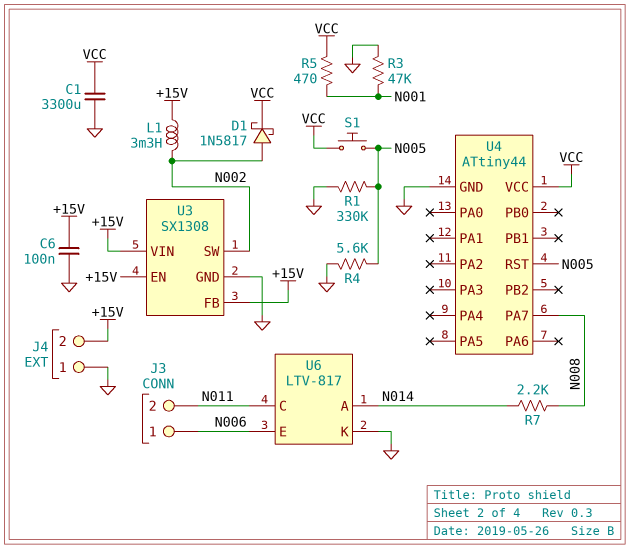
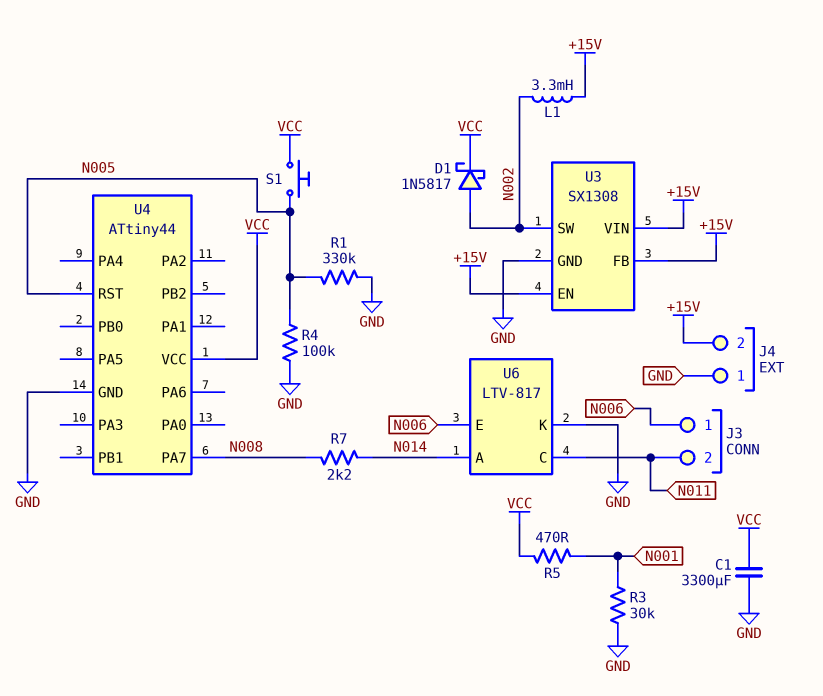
C6: 100nF (+15V, GND) -> none
R3: 47k (GND, N001) -> 30k (GND, N001)
R4: 5.6k (GND, N005) -> 100k (GND, N005)

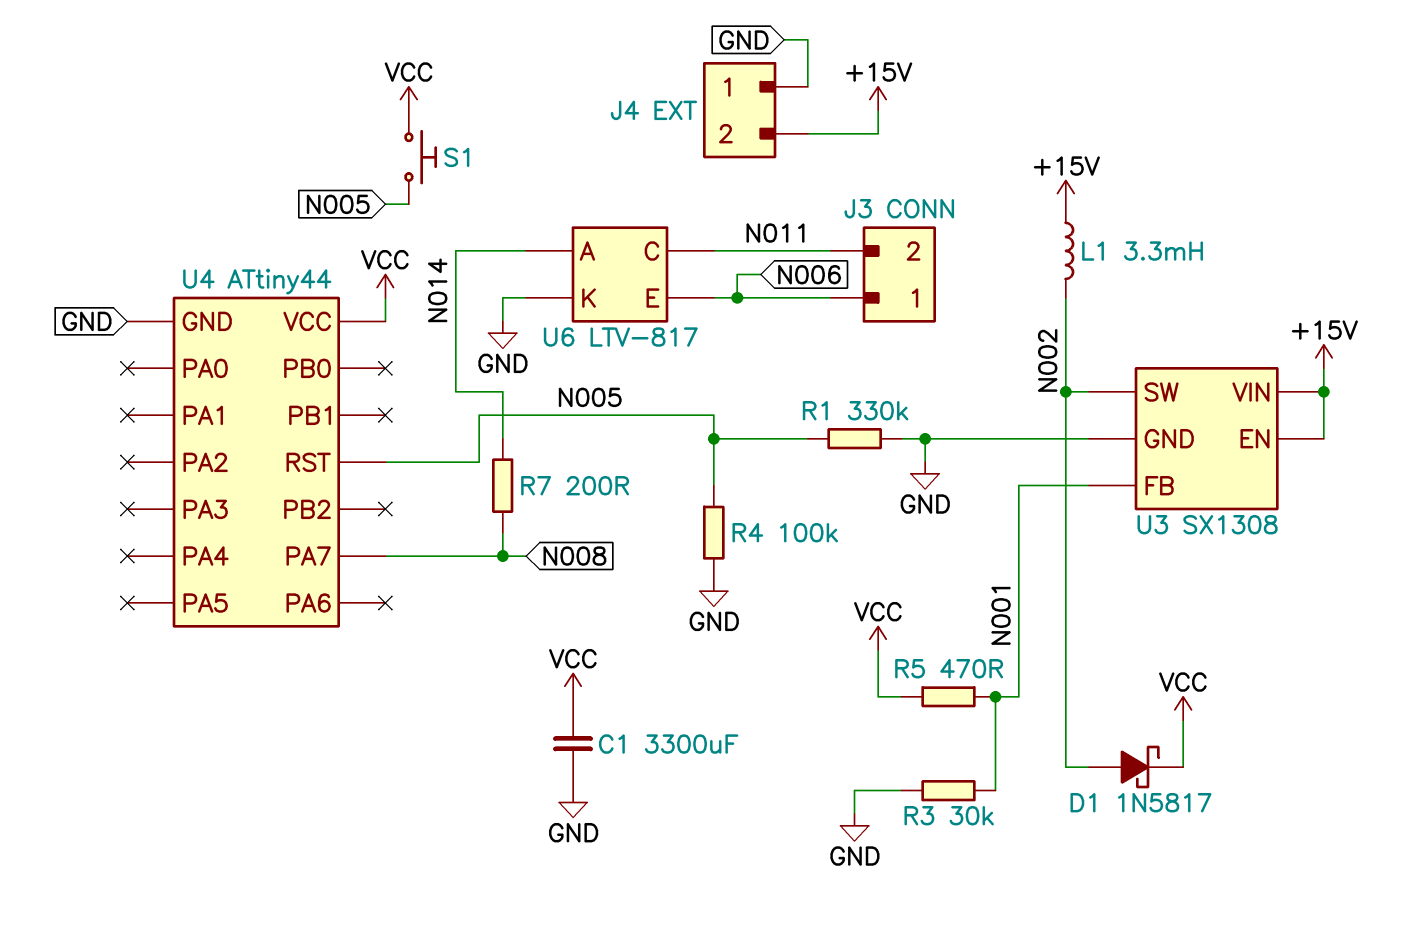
R7: 2.2k (N008, N014) -> 200 (N008, N014)
U3 pin FB: +15V -> N001

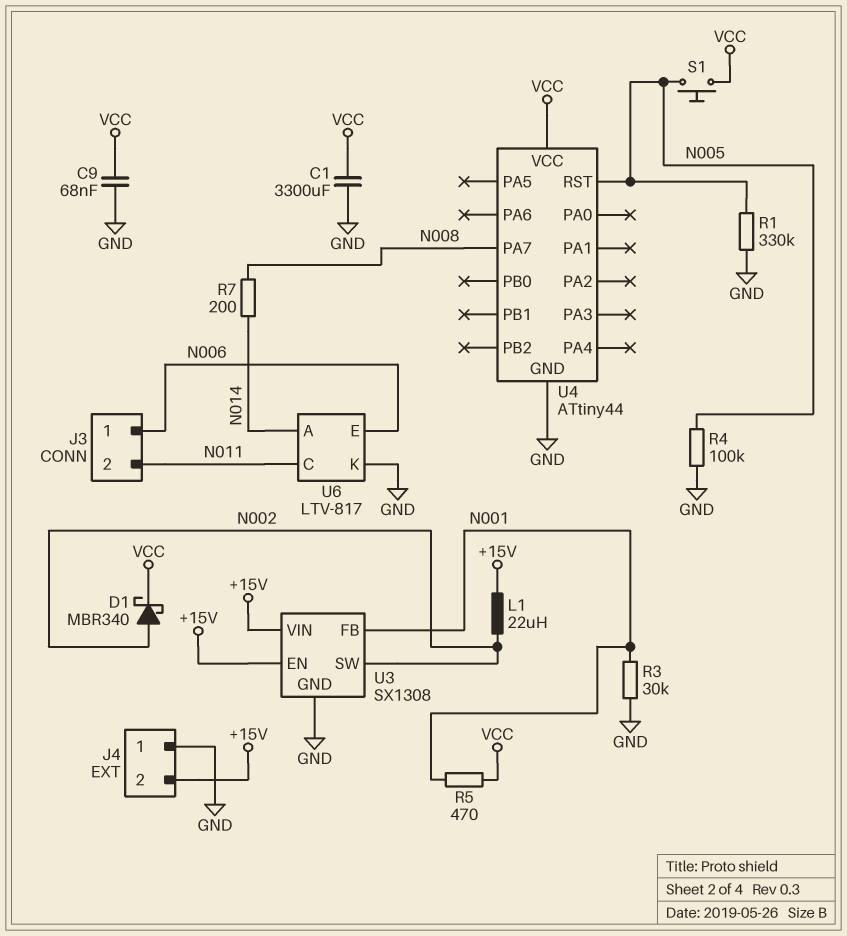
C9: none -> 68nF (GND, VCC)
D1: schottky 1N5817 (A N002, K VCC) -> schottky MBR340 (A N002, K VCC)
L1: 3.3mH (+15V, N002) -> 22uH (+15V, N002)

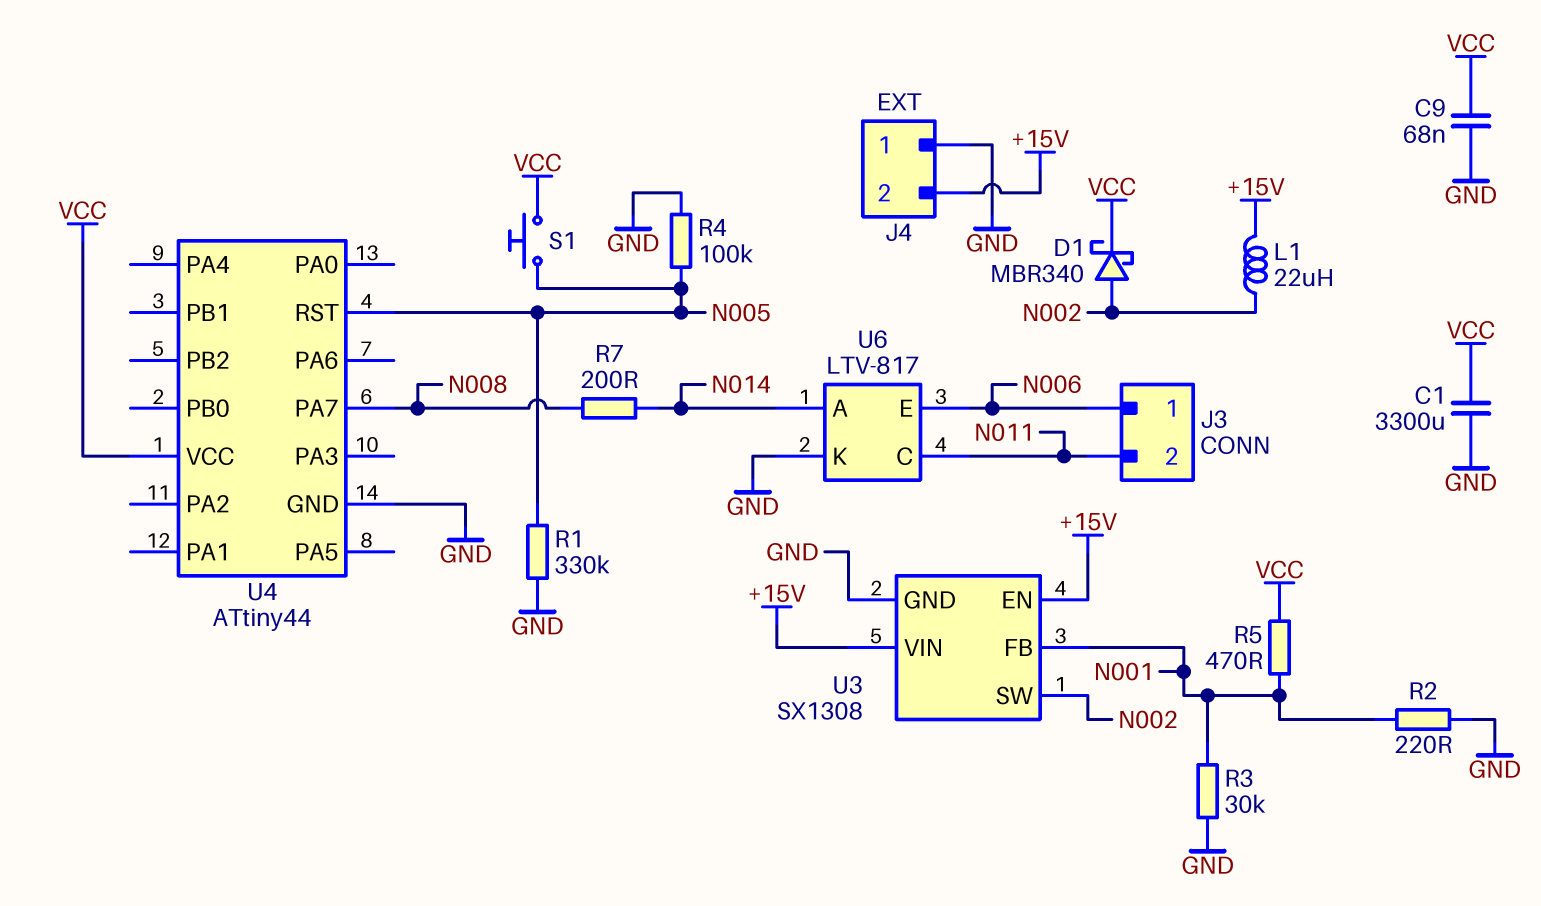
R2: none -> 220 (GND, N001)

